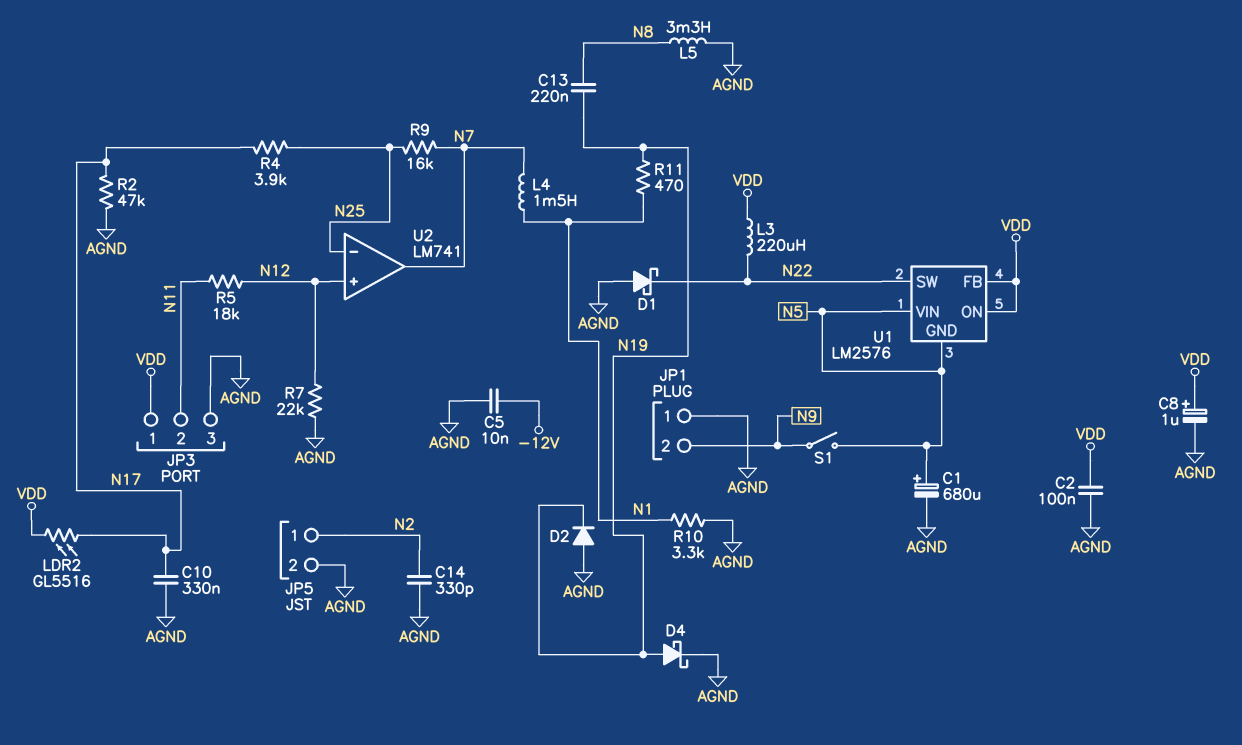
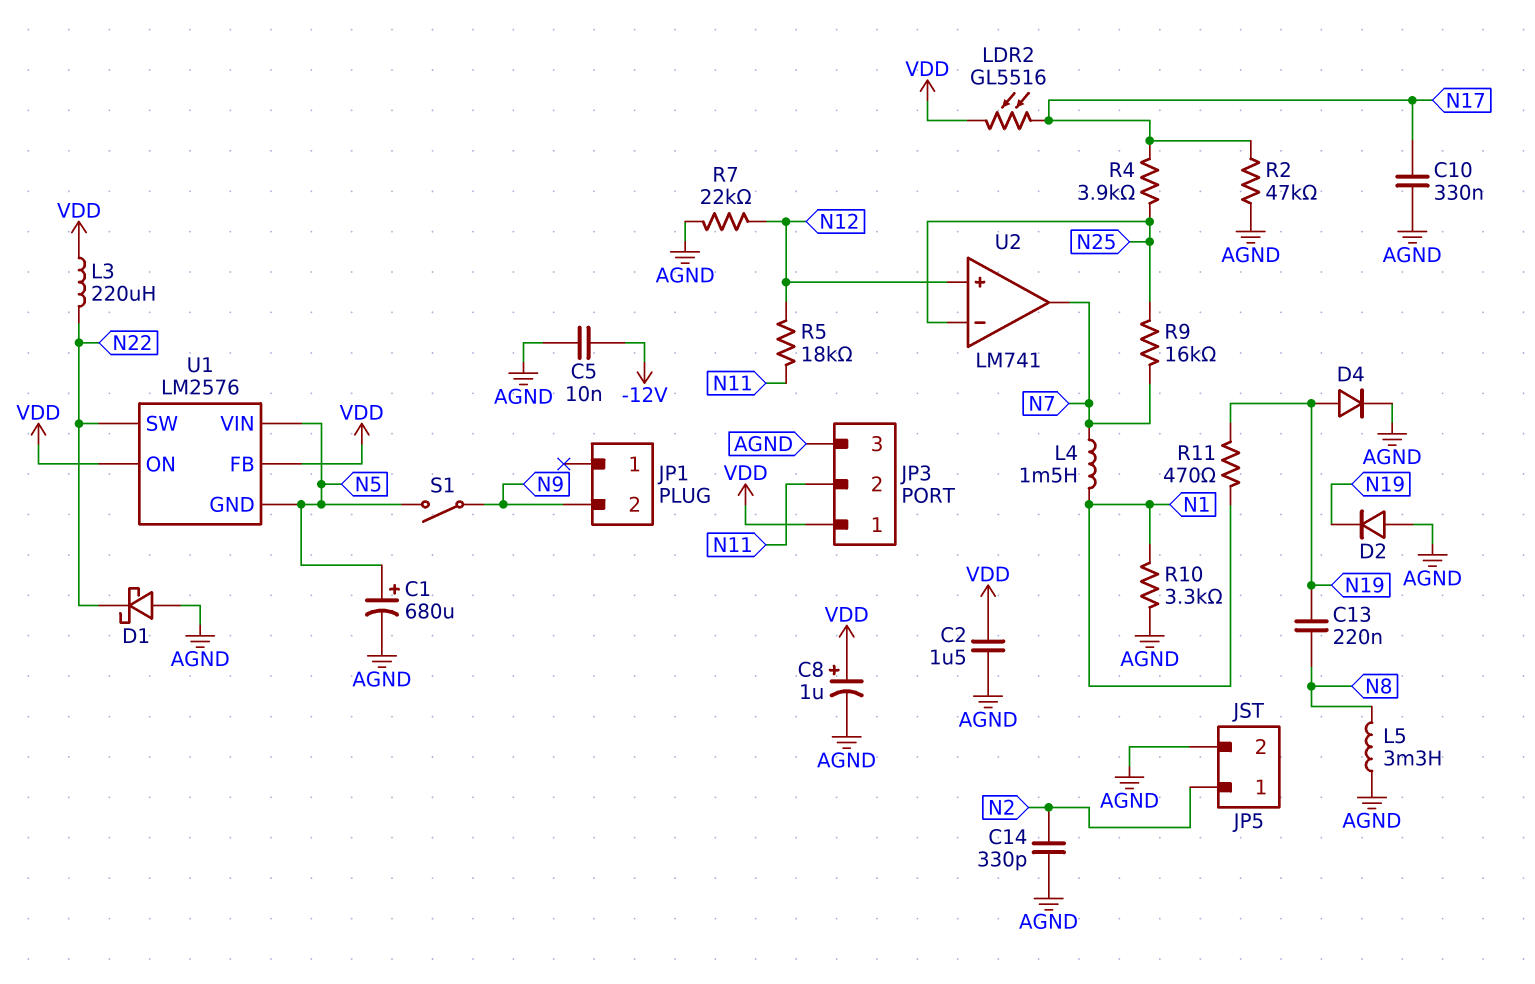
C2: 100nF (AGND, VDD) -> 1.5uF (AGND, VDD)
D4: schottky (A N19, K AGND) -> diode (A N19, K AGND)
JP1 pin 1: AGND -> none

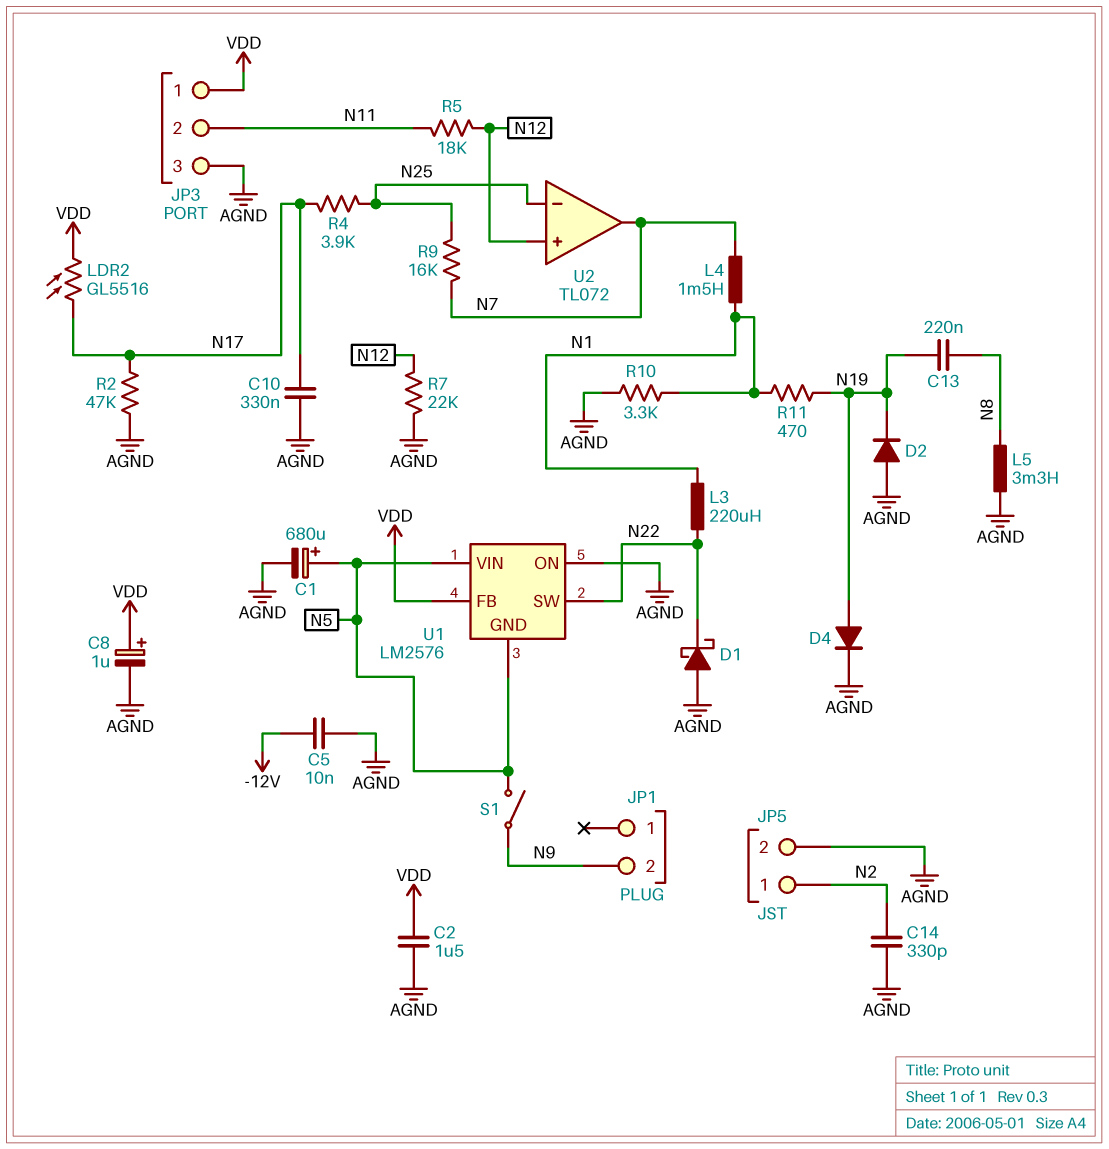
L3: 220uH (N22, VDD) -> 220uH (N1, N22)
U1 pin ON: VDD -> AGND
U2: LM741 -> TL072

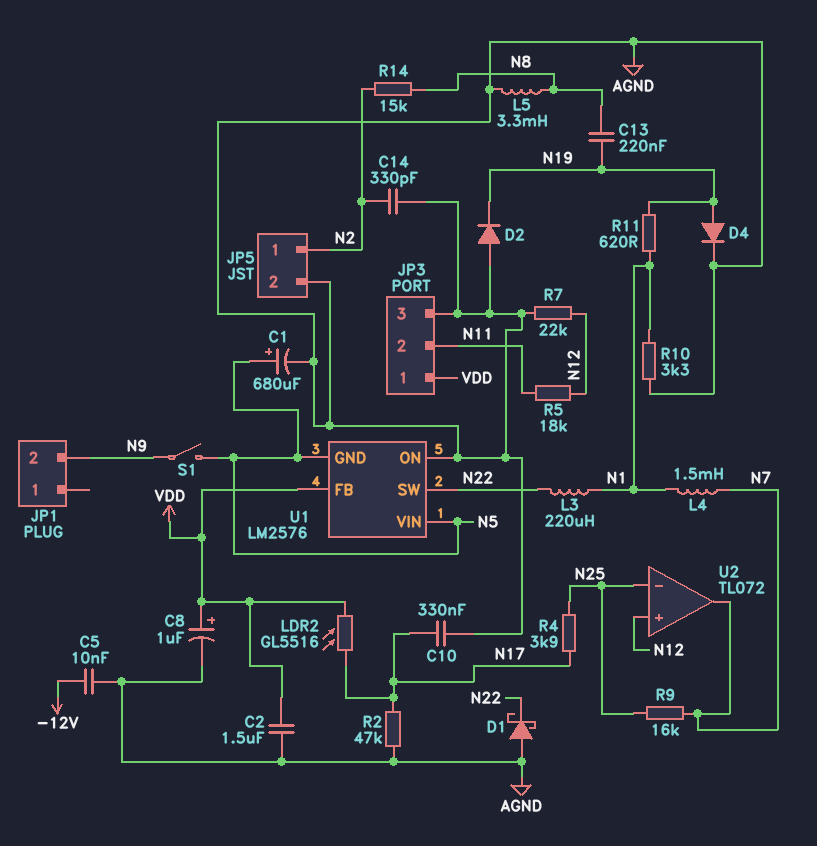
R11: 470 (N1, N19) -> 620 (N1, N19)
R14: none -> 15k (N2, N8)

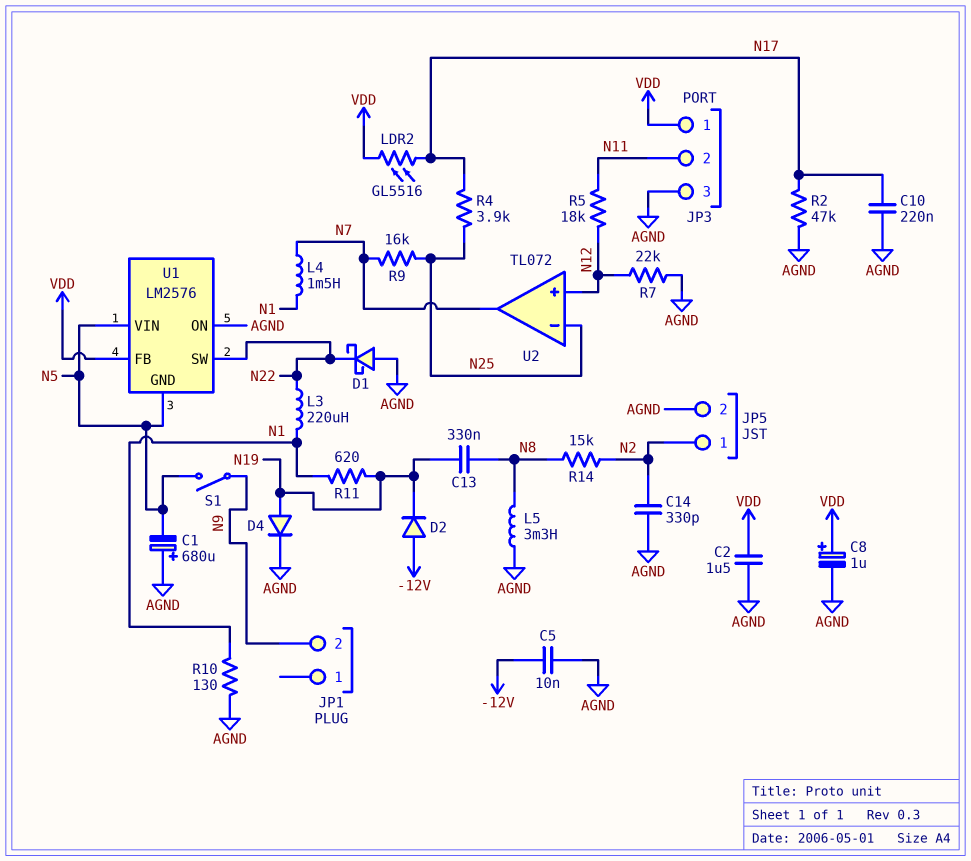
C1: 680uF (plus N5, minus AGND) -> 680uF (plus AGND, minus N5)
C10: 330nF (AGND, N17) -> 220nF (AGND, N17)
C13: 220nF (N8, N19) -> 330nF (N8, N19)
D2: diode (A AGND, K N19) -> diode (A -12V, K N19)
R10: 3.3k (AGND, N1) -> 130 (AGND, N1)

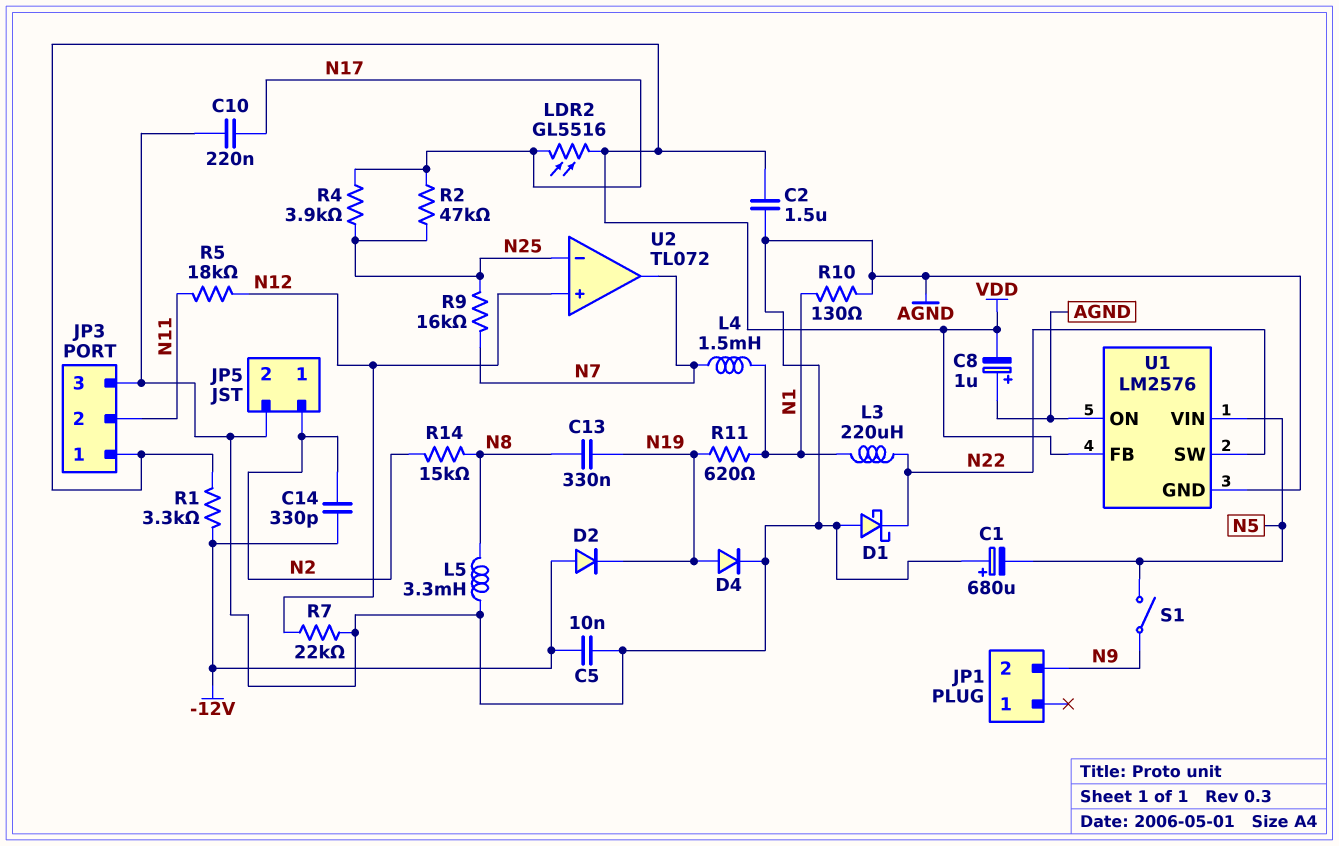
C8: 1uF (plus VDD, minus AGND) -> 1uF (plus AGND, minus VDD)
C14: 330pF (AGND, N2) -> 330pF (-12V, N2)
R1: none -> 3.3k (-12V, VDD)
R2: 47k (AGND, N17) -> 47k (N17, N25)
U1 pin GND: N5 -> AGND

